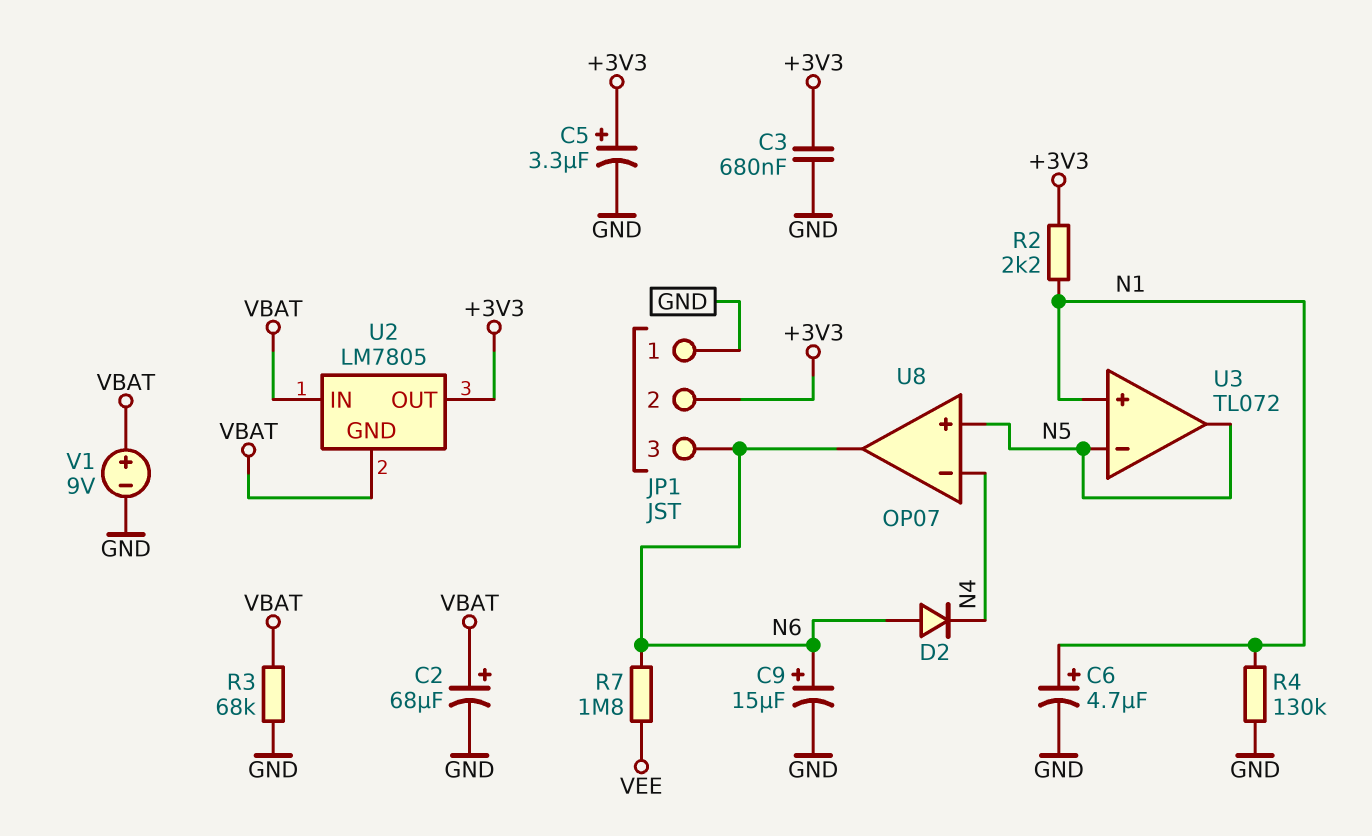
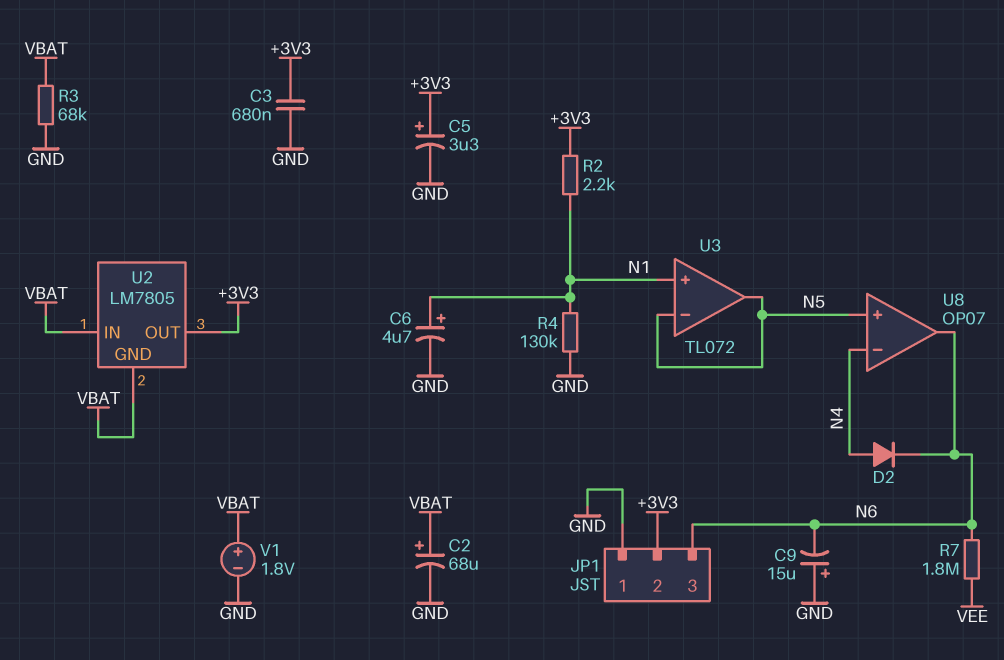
C9: 15uF (plus N6, minus GND) -> 15uF (plus GND, minus N6)
D2: diode (A N6, K N4) -> diode (A N4, K N6)
V1: 9V (plus VBAT, minus GND) -> 1.8V (plus VBAT, minus GND)

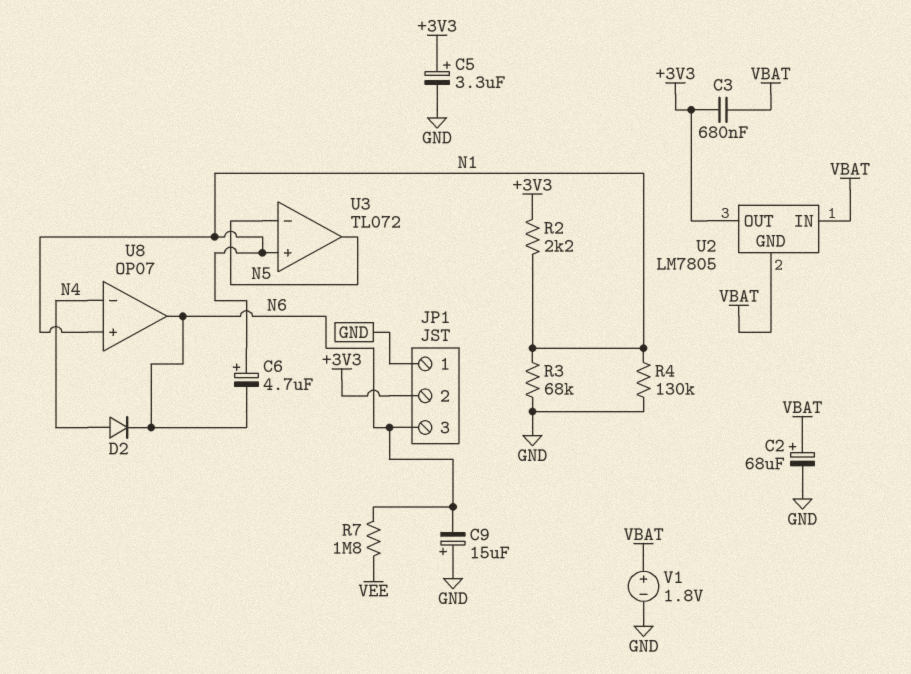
C3: 680nF (+3V3, GND) -> 680nF (+3V3, VBAT)
C6: 4.7uF (plus N1, minus GND) -> 4.7uF (plus N1, minus N6)
R3: 68k (GND, VBAT) -> 68k (GND, N1)
U8 pin in+: N5 -> N1

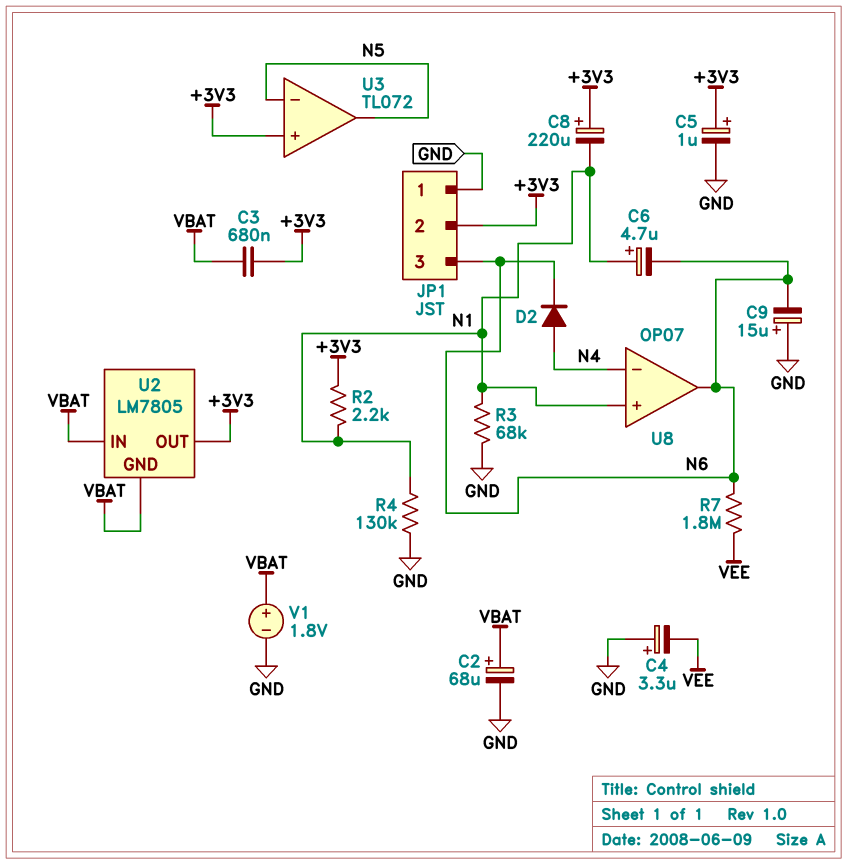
C4: none -> 3.3uF (plus GND, minus VEE)
C5: 3.3uF (plus +3V3, minus GND) -> 1uF (plus +3V3, minus GND)
C8: none -> 220uF (plus +3V3, minus N1)
U3 pin in+: N1 -> +3V3

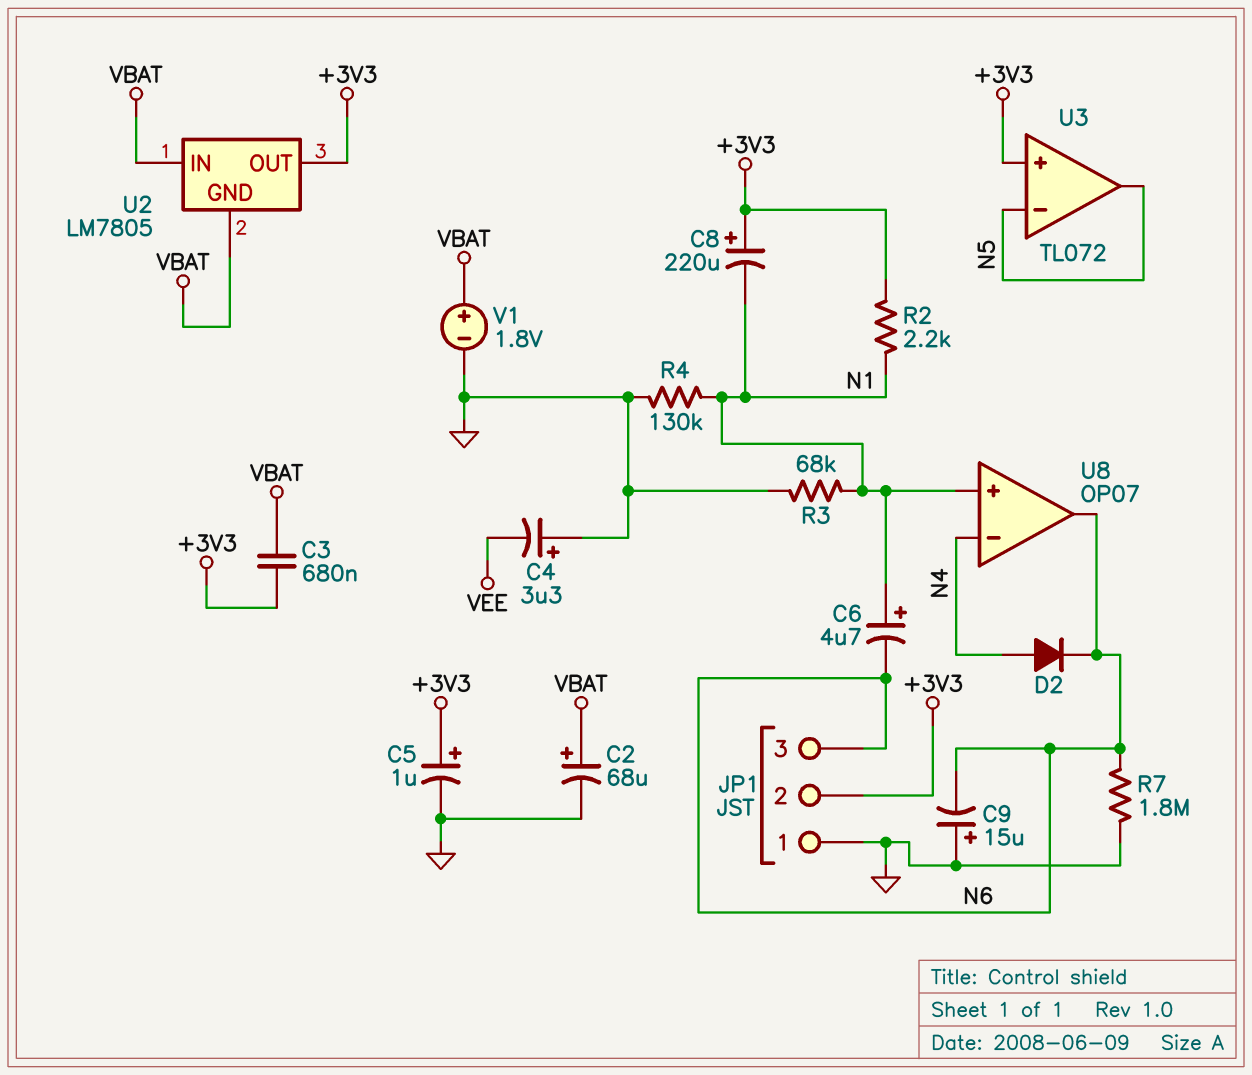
R7: 1.8M (N6, VEE) -> 1.8M (GND, N6)

